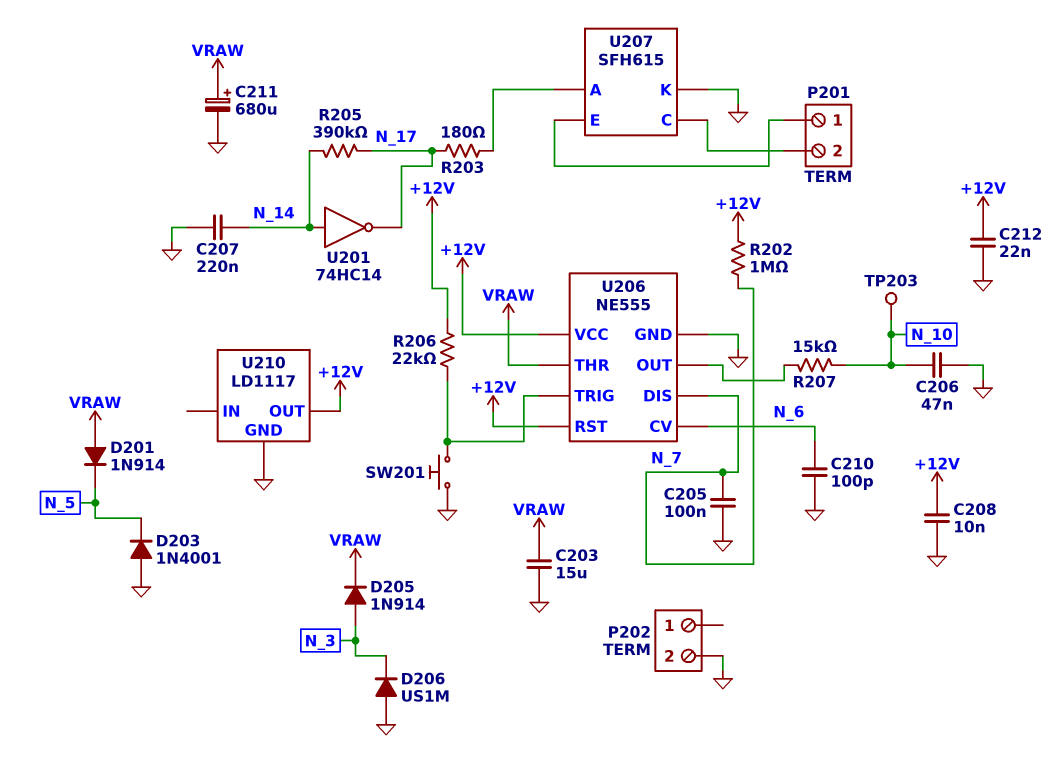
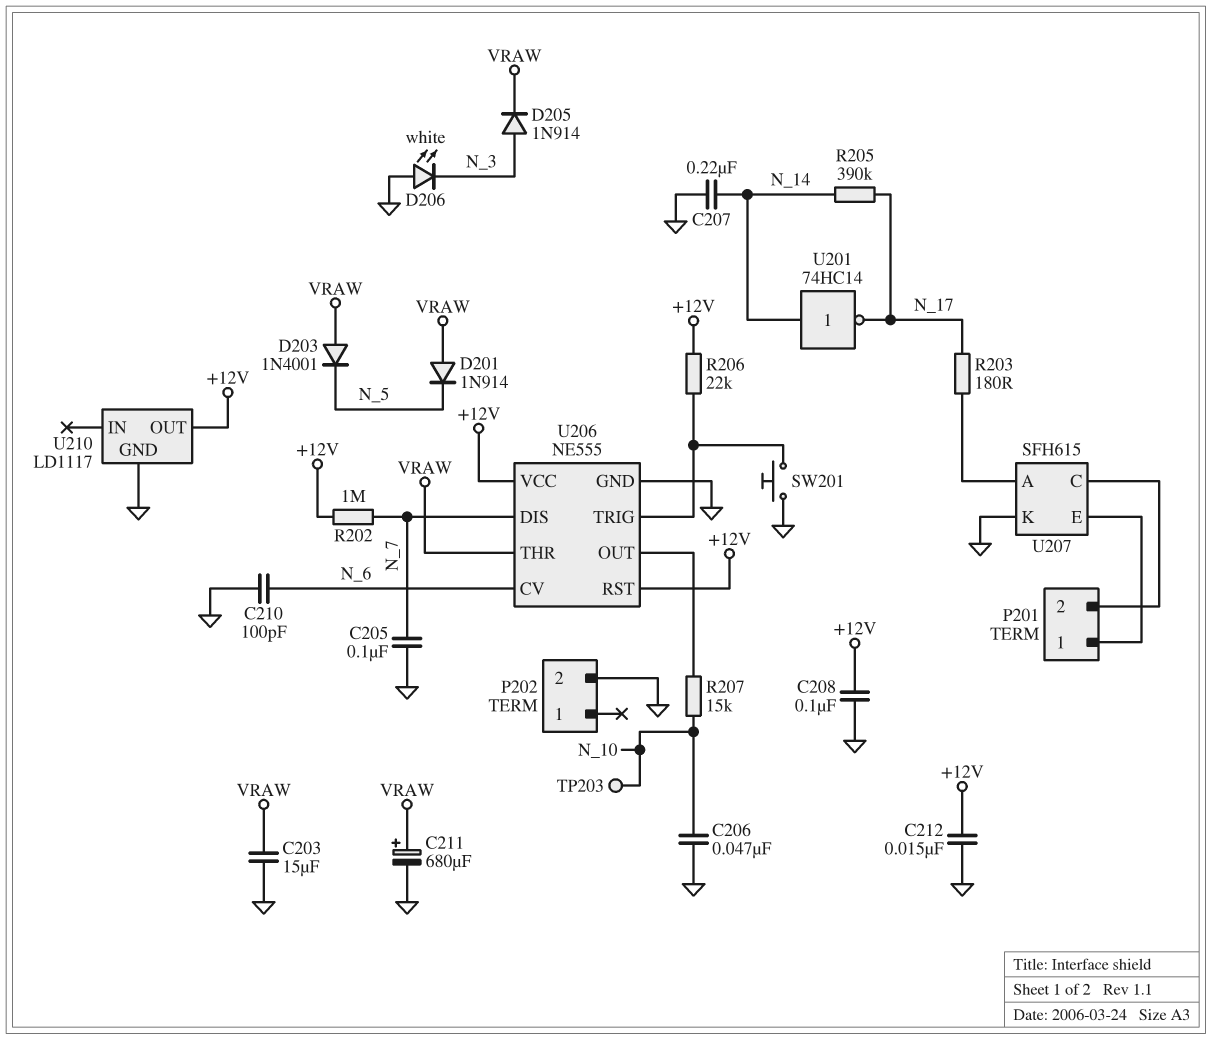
C208: 10nF (+12V, GND) -> 100nF (+12V, GND)
C212: 22nF (+12V, GND) -> 15nF (+12V, GND)
D203: diode 1N4001 (A GND, K N_5) -> diode 1N4001 (A VRAW, K N_5)
D206: diode US1M (A GND, K N_3) -> LED white (A GND, K N_3)

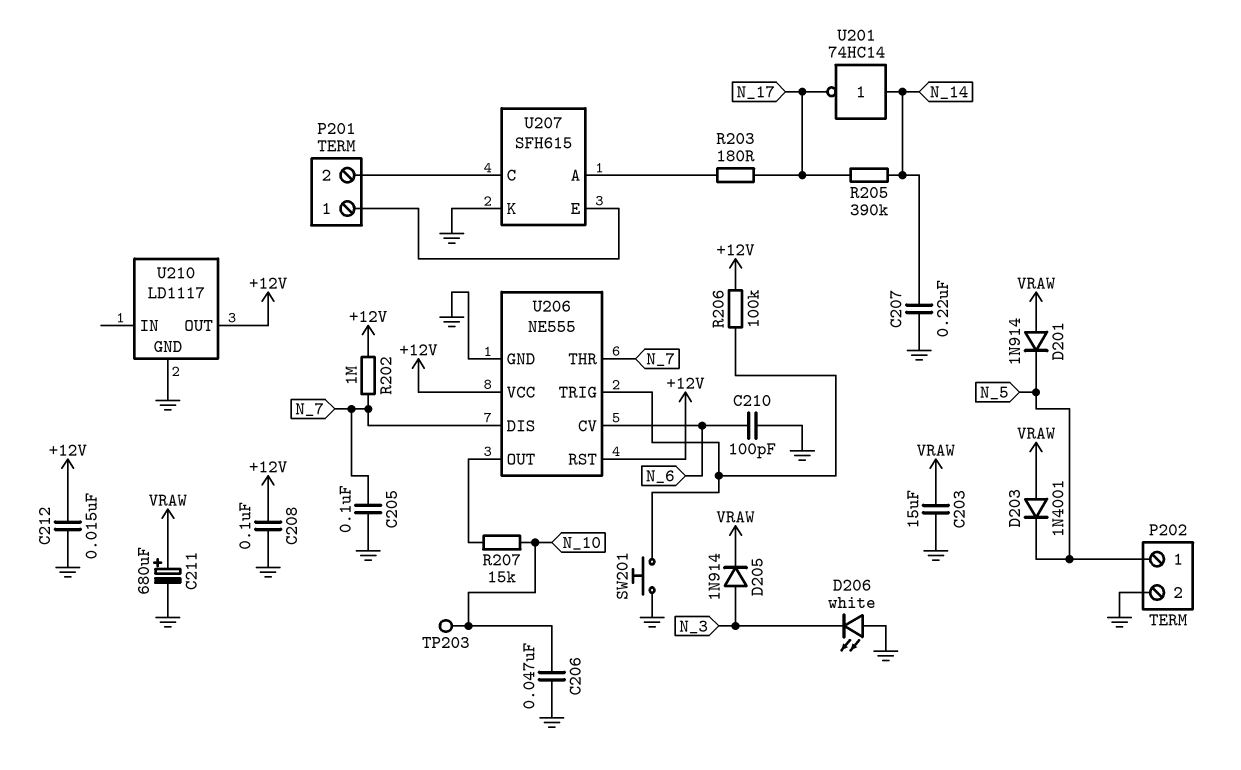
P202 pin 1: none -> N_5
R206: 22k (+12V, U206/TRIG) -> 100k (+12V, U206/TRIG)
U206 pin THR: VRAW -> N_7

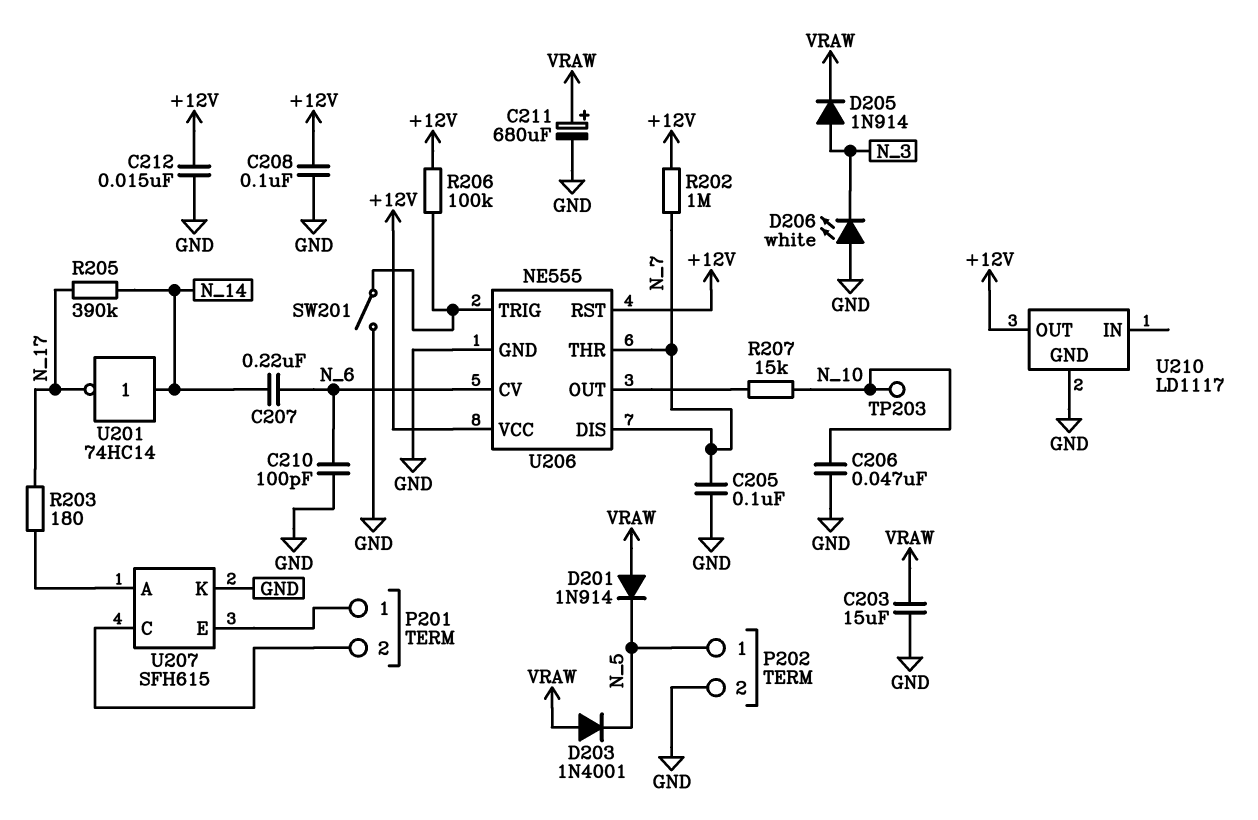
C207: 220nF (GND, N_14) -> 220nF (N_6, N_14)
SW201: button (GND, U206/TRIG) -> switch (GND, U206/TRIG)

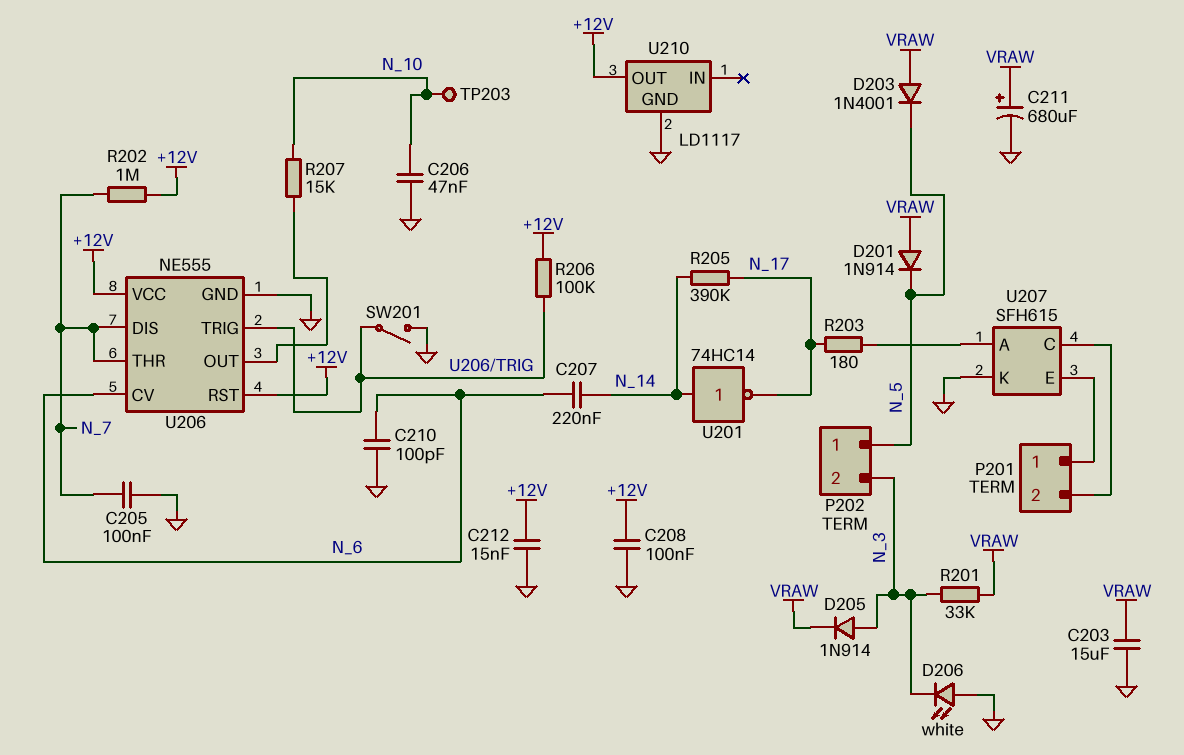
P202 pin 2: GND -> N_3
R201: none -> 33k (N_3, VRAW)

